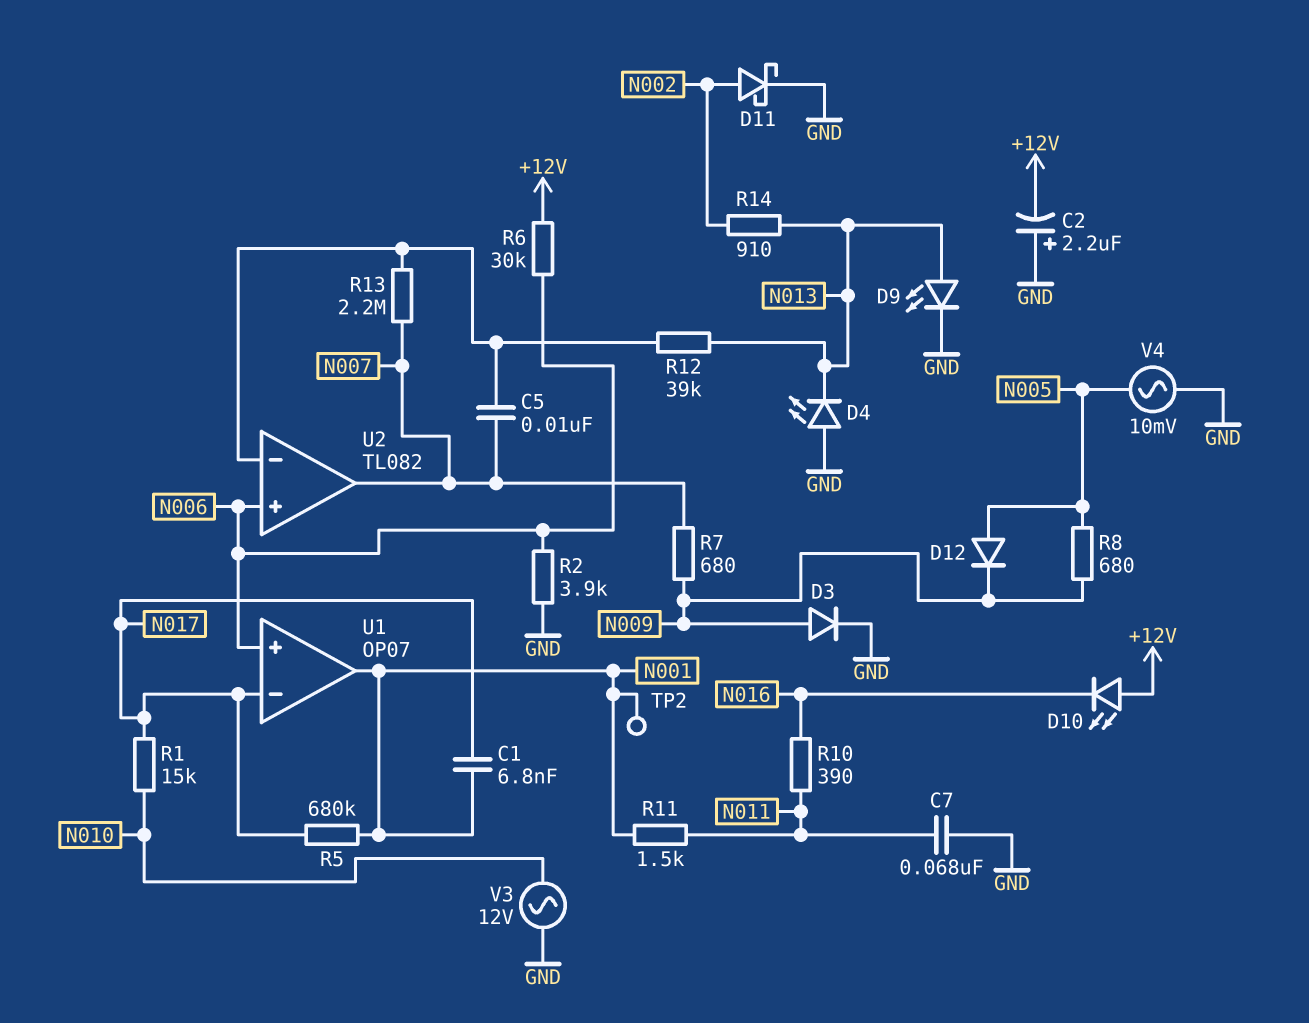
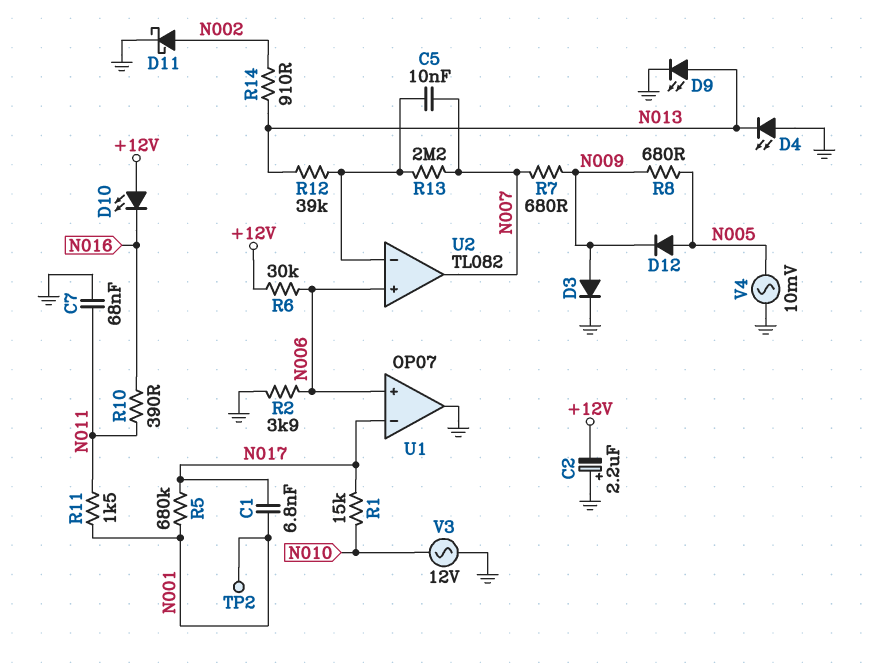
U1 pin out: N001 -> GND

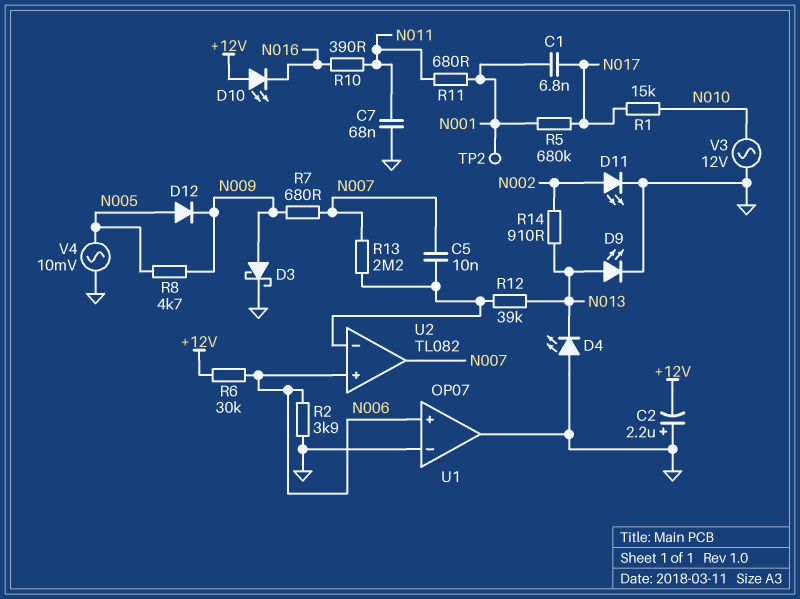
D3: diode (A N009, K GND) -> schottky (A N009, K GND)
D11: schottky (A N002, K GND) -> LED (A N002, K GND)
R8: 680 (N005, N009) -> 4.7k (N005, N009)
R11: 1.5k (N001, N011) -> 680 (N001, N011)
U1 pin in-: N017 -> GND

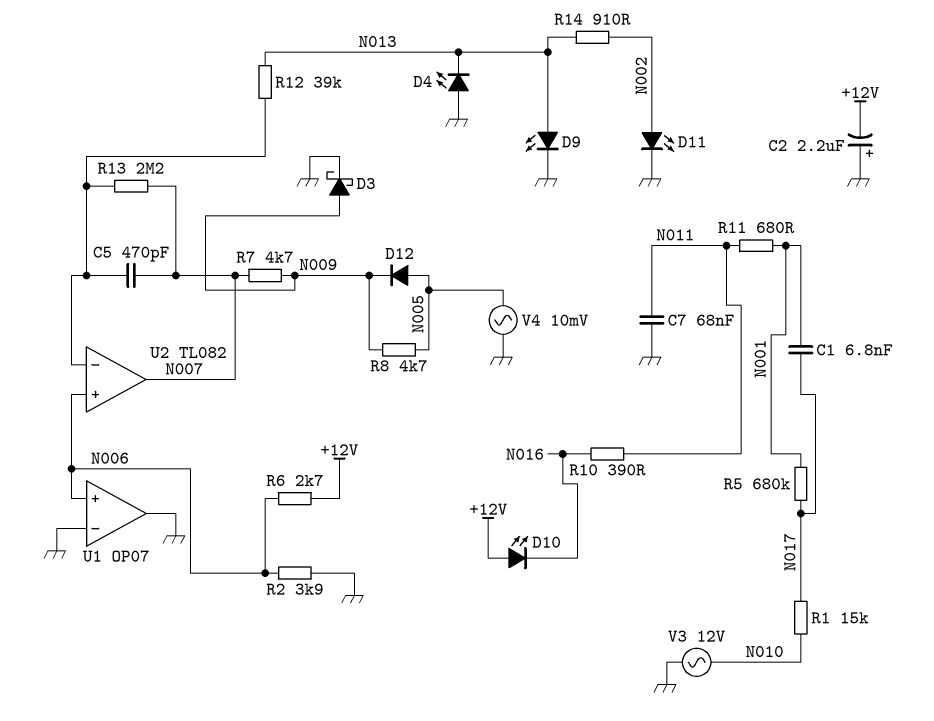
C5: 10nF (N007, U2/in-) -> 470pF (N007, U2/in-)
R6: 30k (+12V, N006) -> 2.7k (+12V, N006)
R7: 680 (N007, N009) -> 4.7k (N007, N009)
TP2: test point (N001) -> none

